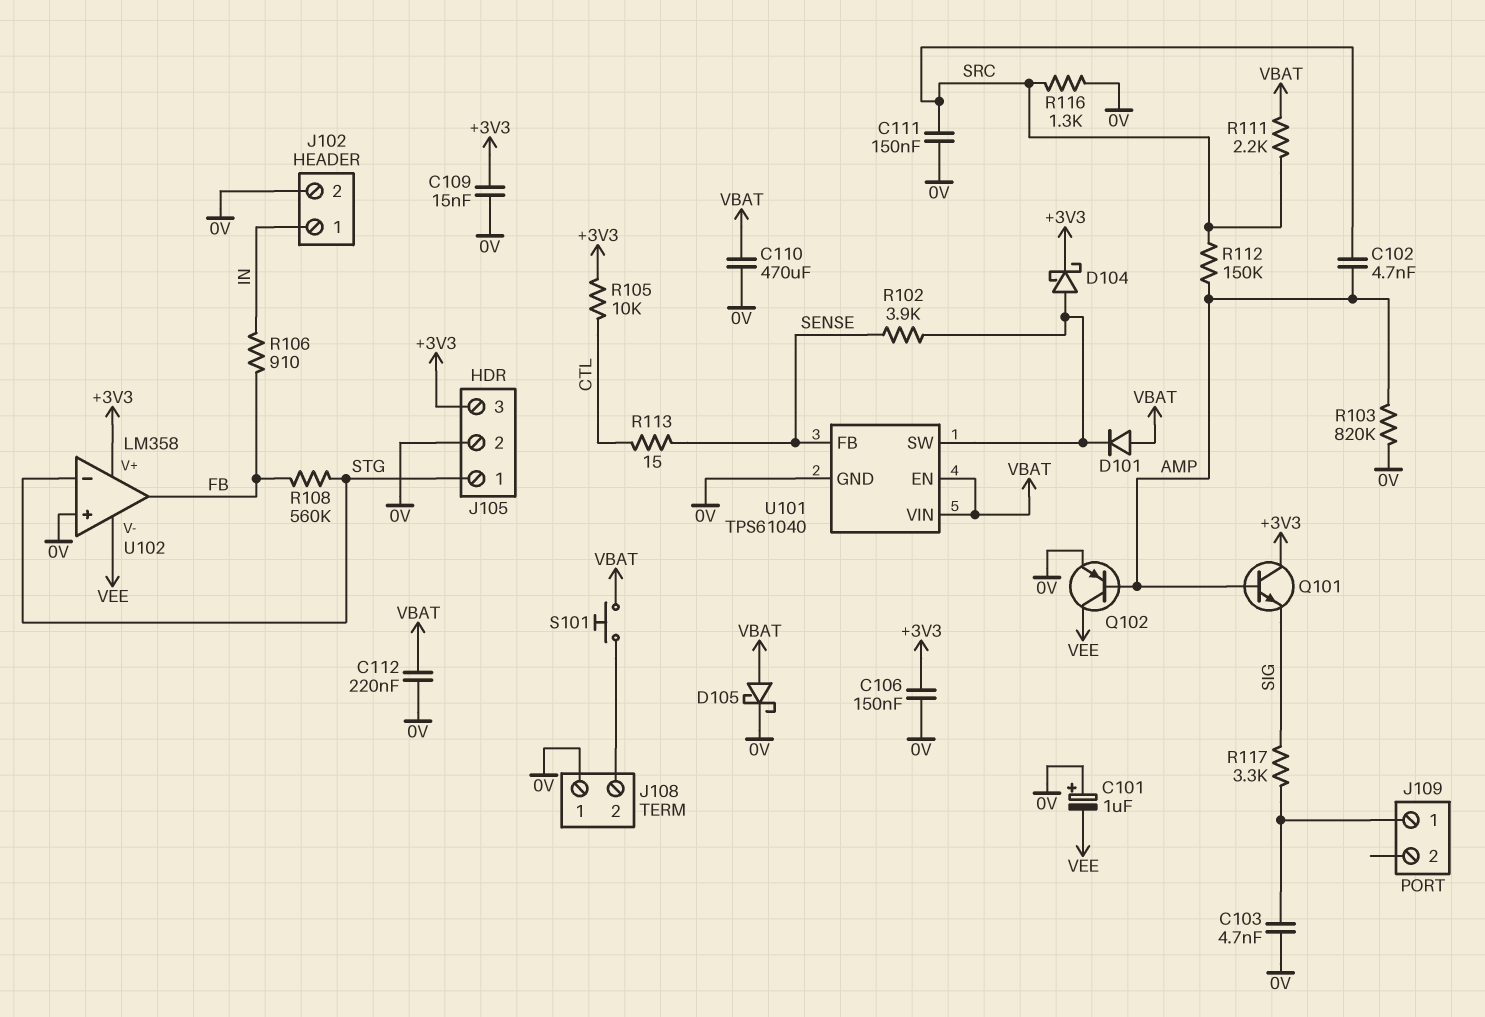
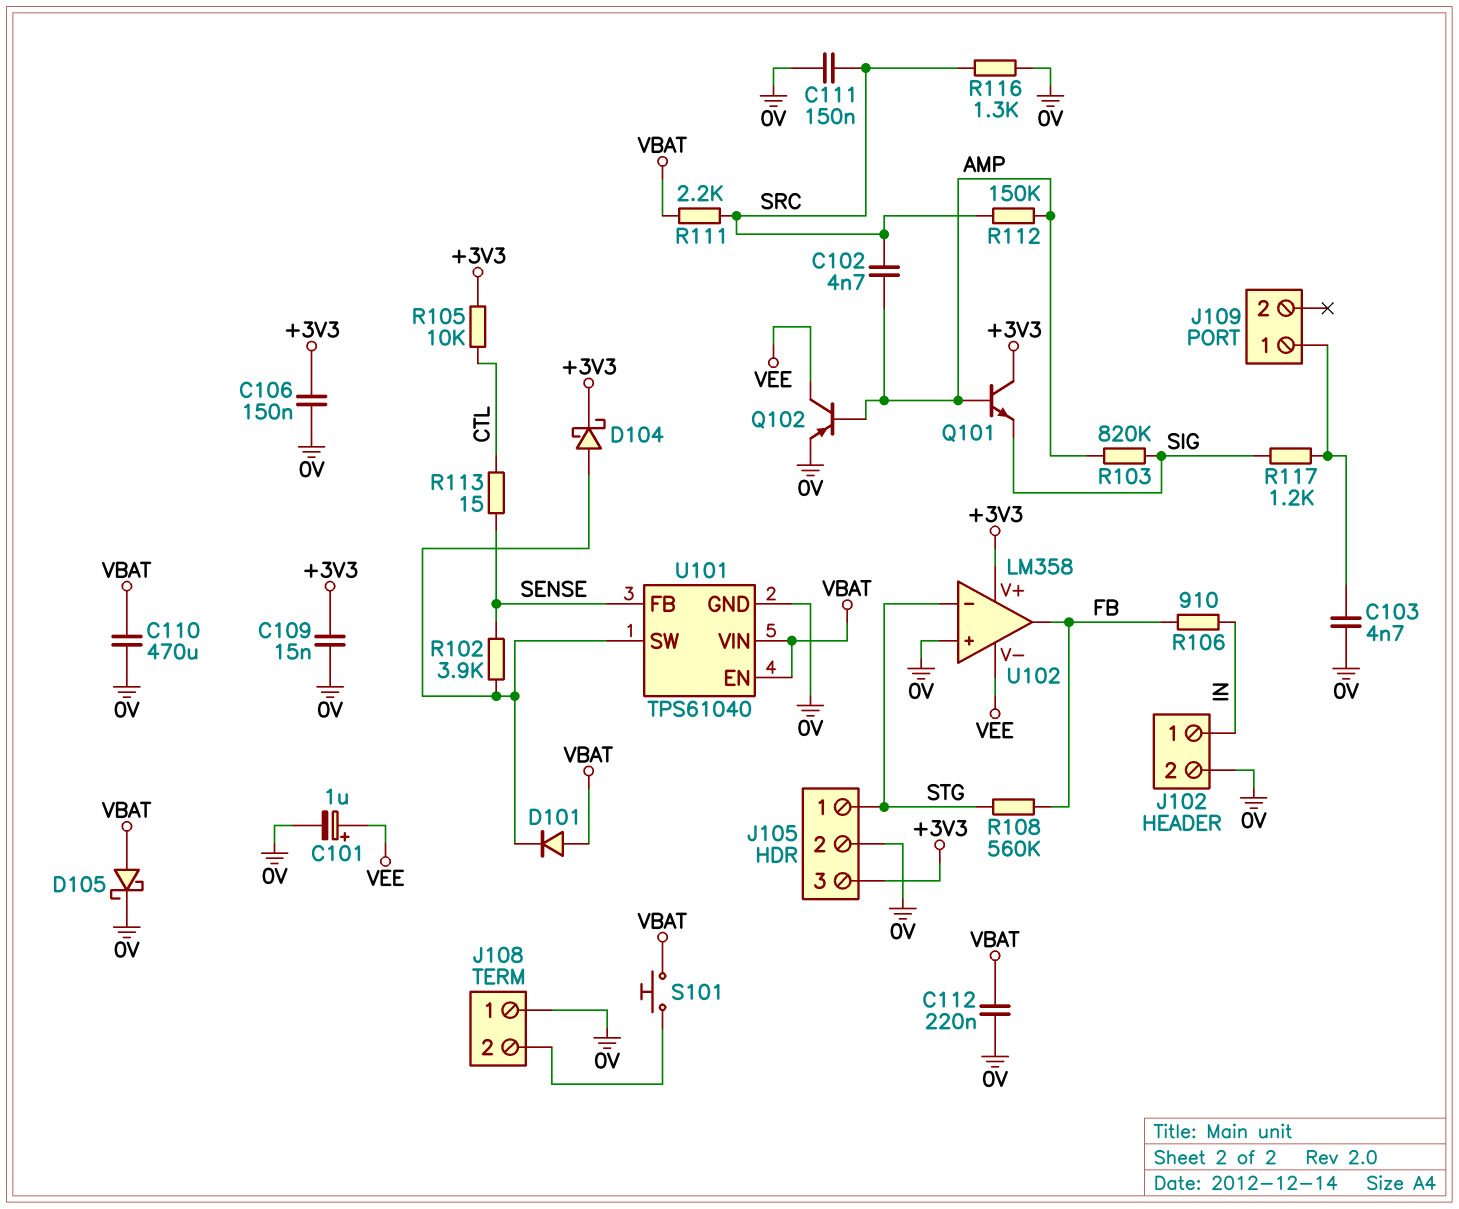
C101: 1uF (plus 0V, minus VEE) -> 1uF (plus VEE, minus 0V)
R103: 820k (0V, AMP) -> 820k (AMP, SIG)
R117: 3.3k (J109/1, SIG) -> 1.2k (J109/1, SIG)

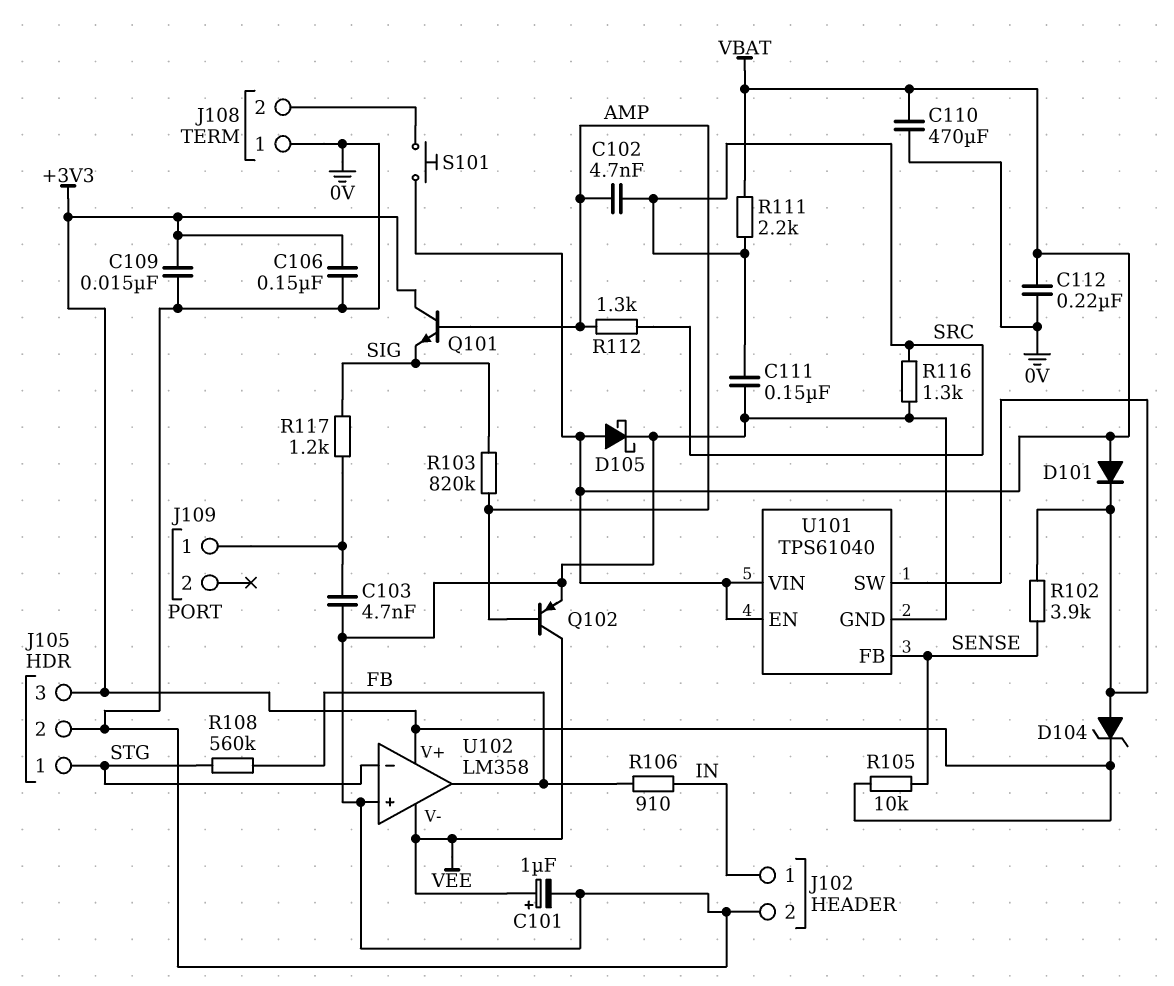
D104: schottky (A U101/SW, K +3V3) -> zener (A U101/SW, K +3V3)
R105: 10k (+3V3, CTL) -> 10k (+3V3, SENSE)
R112: 150k (AMP, SRC) -> 1.3k (AMP, SRC)
R113: 15 (CTL, SENSE) -> none

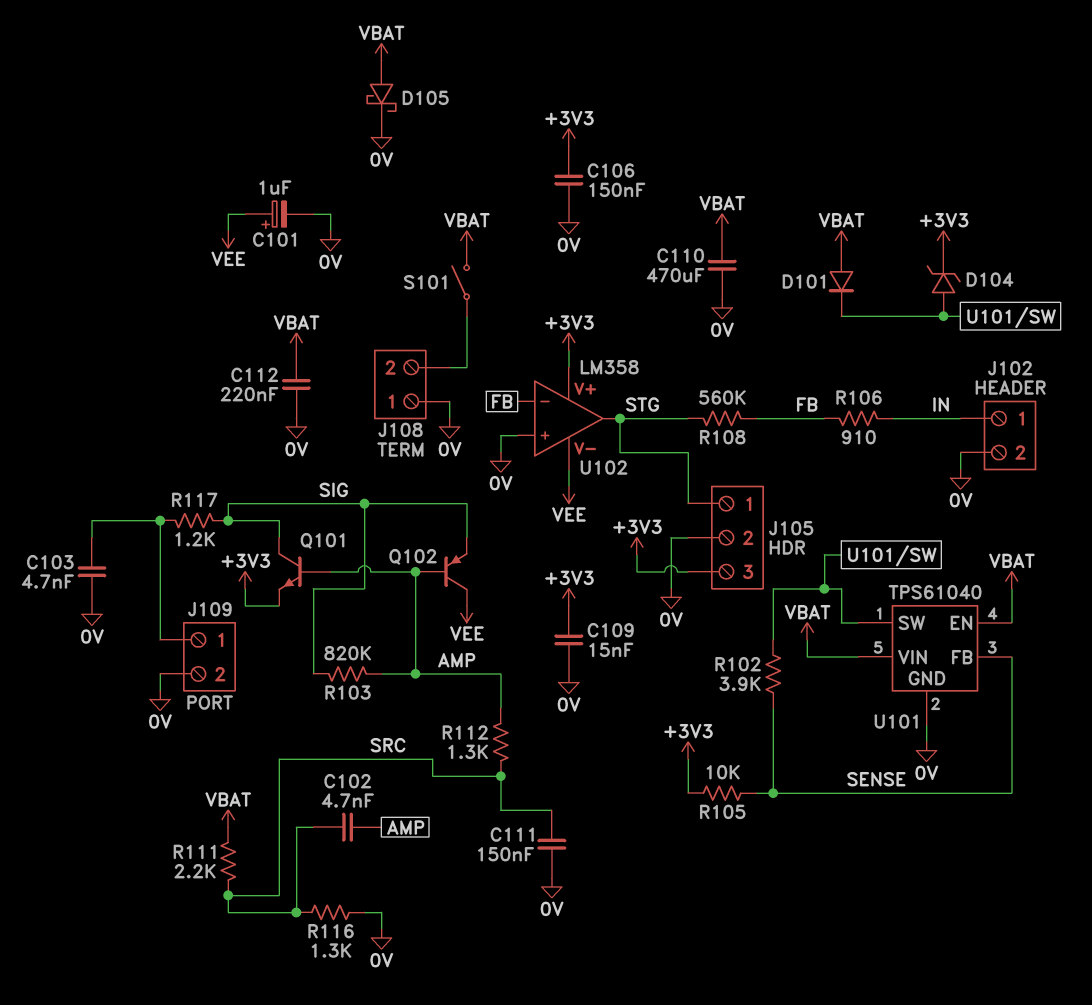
J109 pin 2: none -> 0V
Q101: NPN (B AMP, C +3V3, E SIG) -> NPN (B AMP, C SIG, E +3V3)
Q102: PNP (B AMP, C VEE, E 0V) -> PNP (B AMP, C VEE, E SIG)
S101: button (J108/2, VBAT) -> switch (J108/2, VBAT)
U102 pin in-: STG -> FB
U102 pin out: FB -> STG

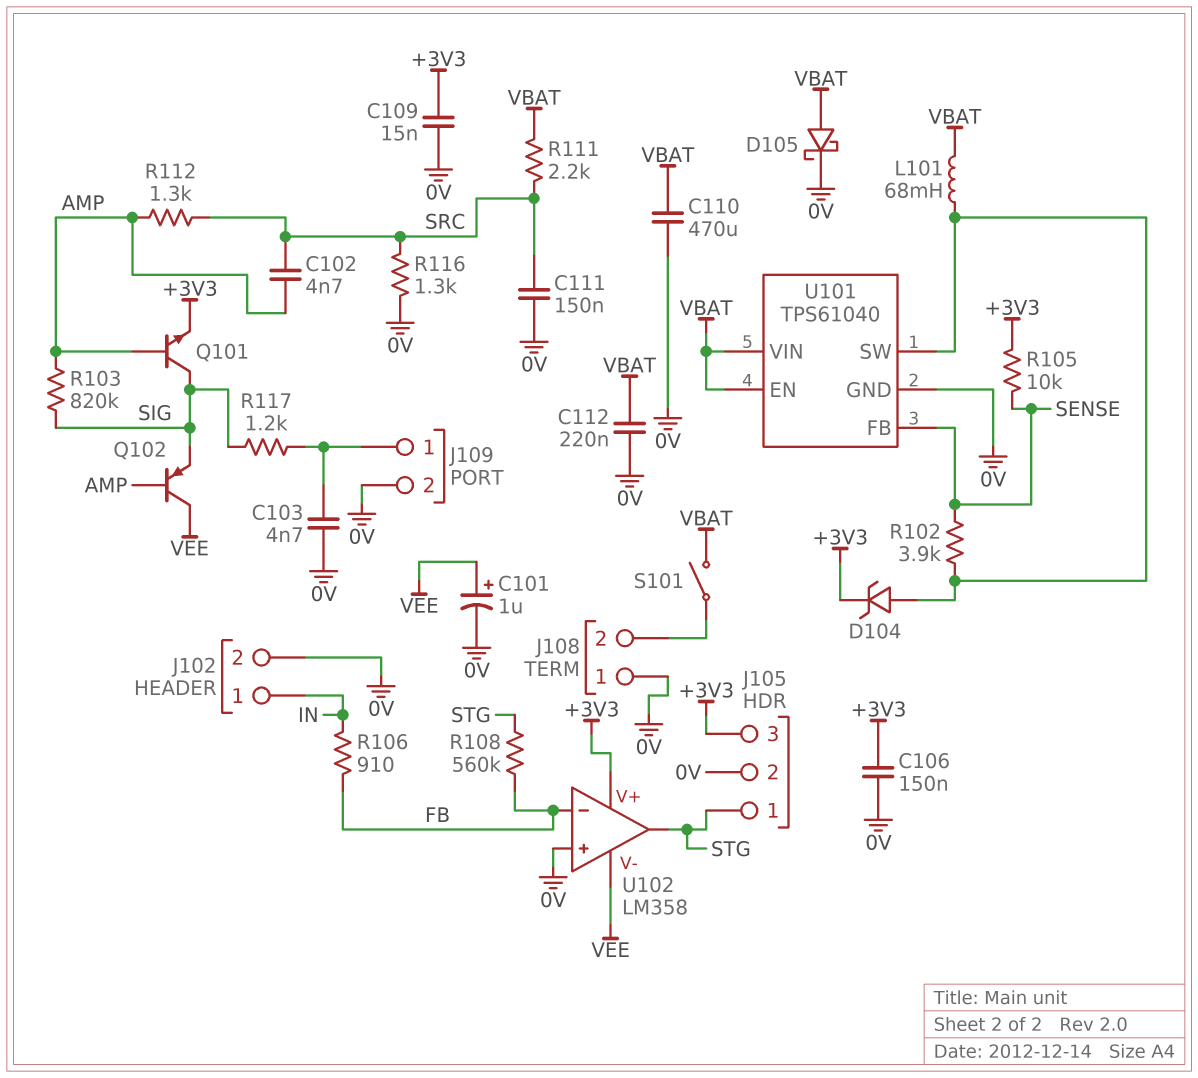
D101: diode (A VBAT, K U101/SW) -> none
L101: none -> 68mH (U101/SW, VBAT)

